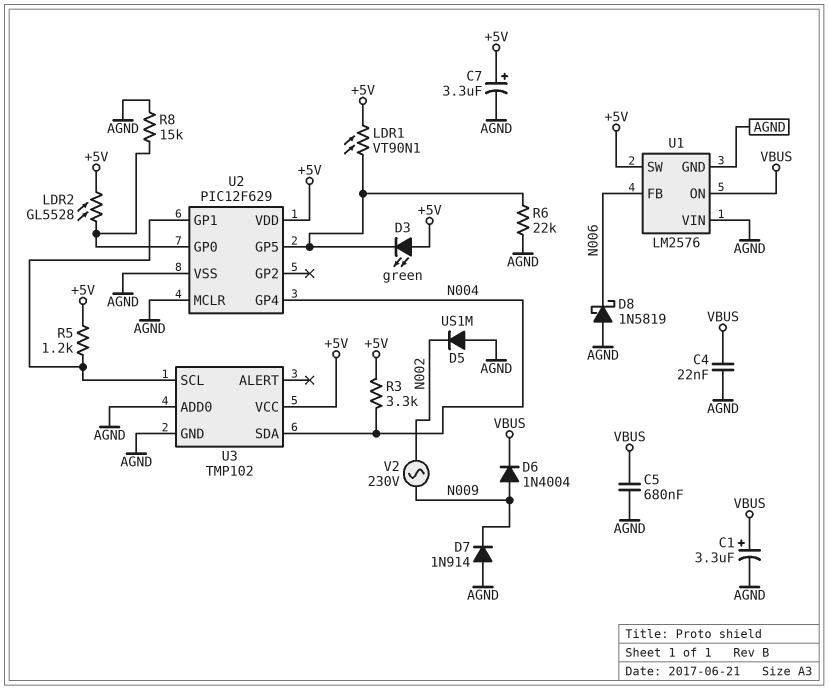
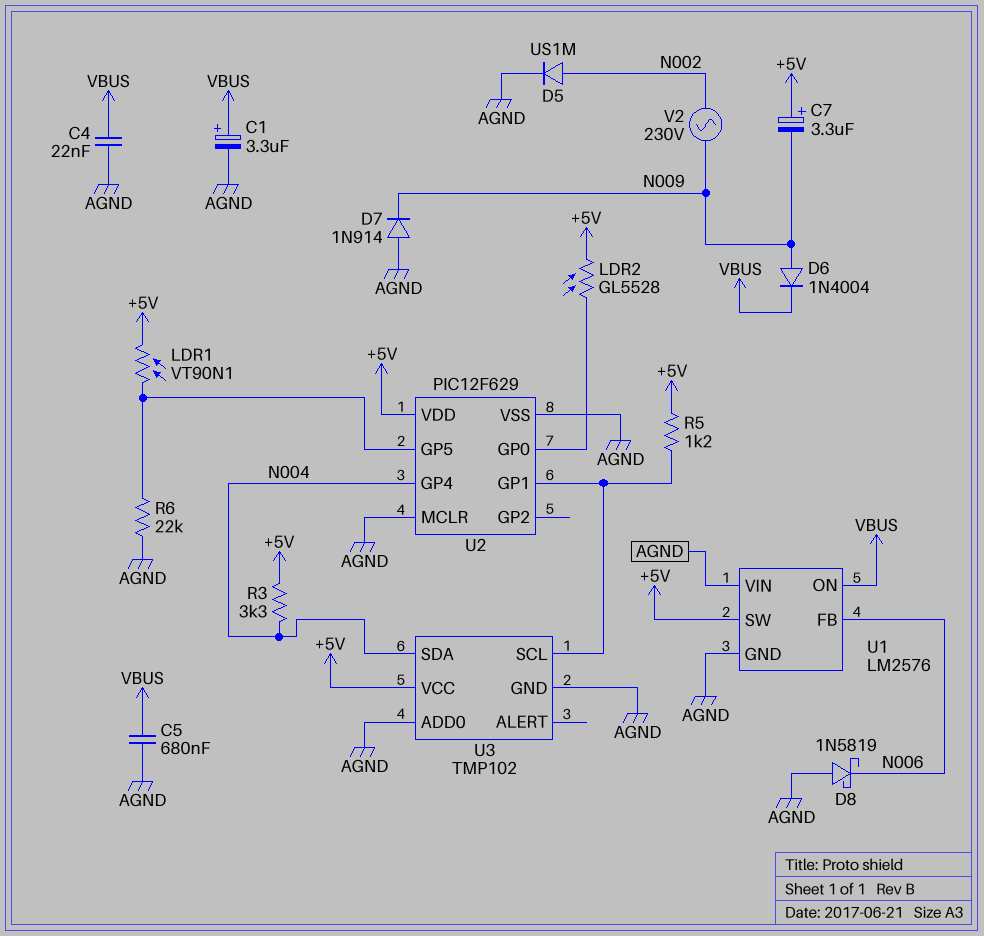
C7: 3.3uF (plus +5V, minus AGND) -> 3.3uF (plus +5V, minus N009)
D3: LED green (A +5V, K U2/GP5) -> none
D5: diode US1M (A AGND, K N002) -> diode US1M (A N002, K AGND)
R8: 15k (AGND, U2/GP0) -> none

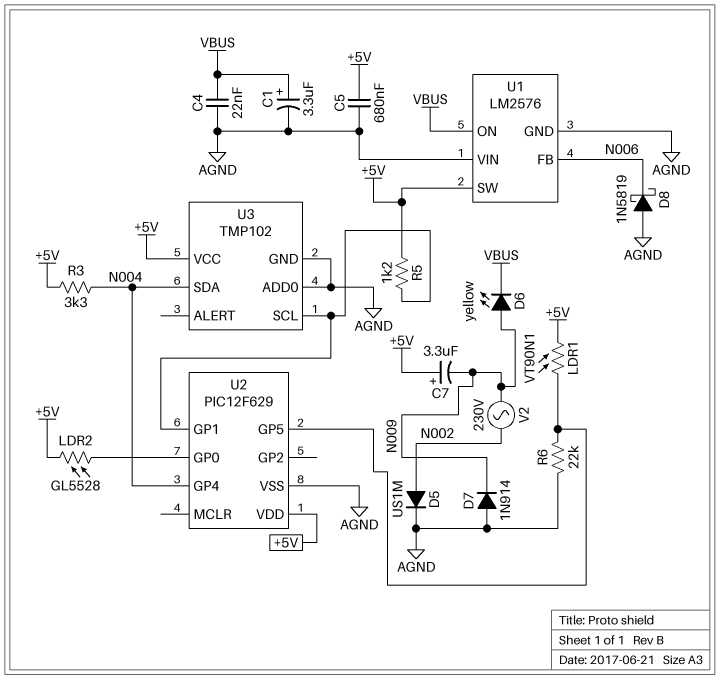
C5: 680nF (AGND, VBUS) -> 680nF (+5V, AGND)
D6: diode 1N4004 (A N009, K VBUS) -> LED yellow (A N009, K VBUS)
U2 pin MCLR: AGND -> none

